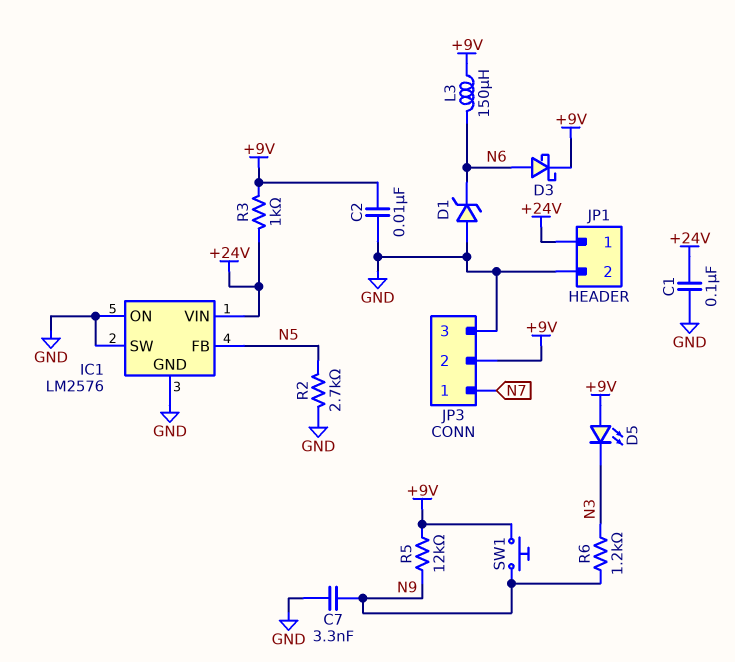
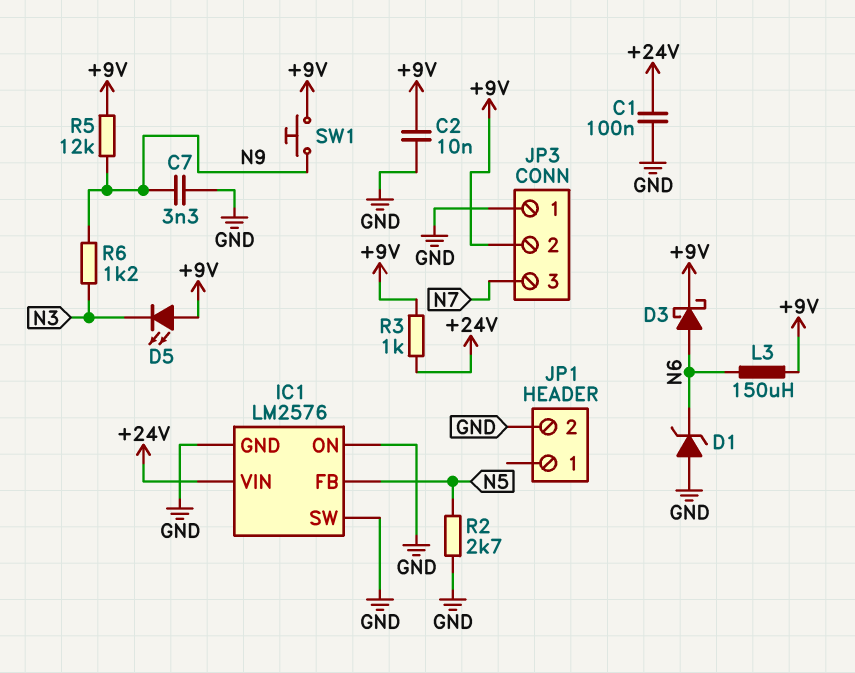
JP1 pin 1: +24V -> none
JP3 pin 1: N7 -> GND
JP3 pin 3: GND -> N7

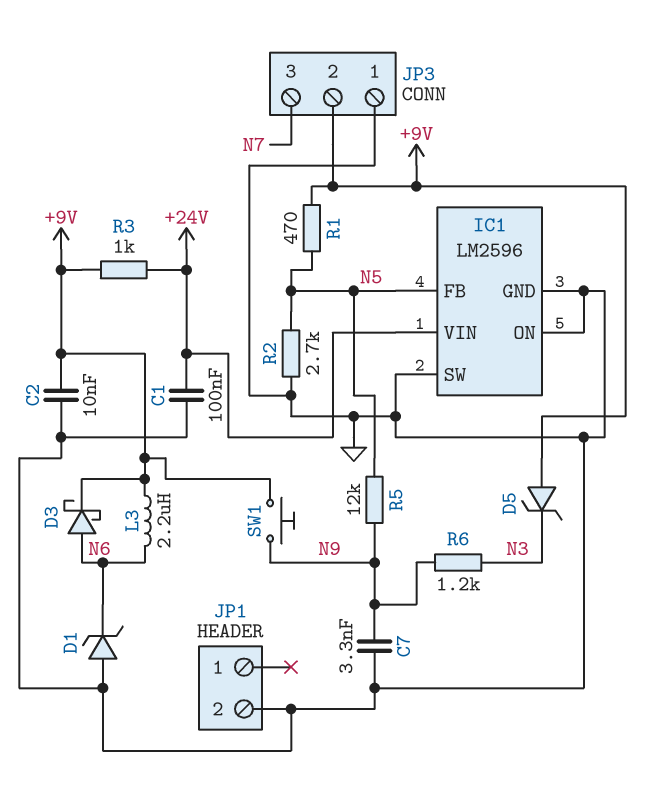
D5: LED (A +9V, K N3) -> zener (A +9V, K N3)
IC1: LM2576 -> LM2596
L3: 150uH (+9V, N6) -> 2.2uH (+9V, N6)
R1: none -> 470 (+9V, N5)
R5: 12k (+9V, N9) -> 12k (N5, N9)

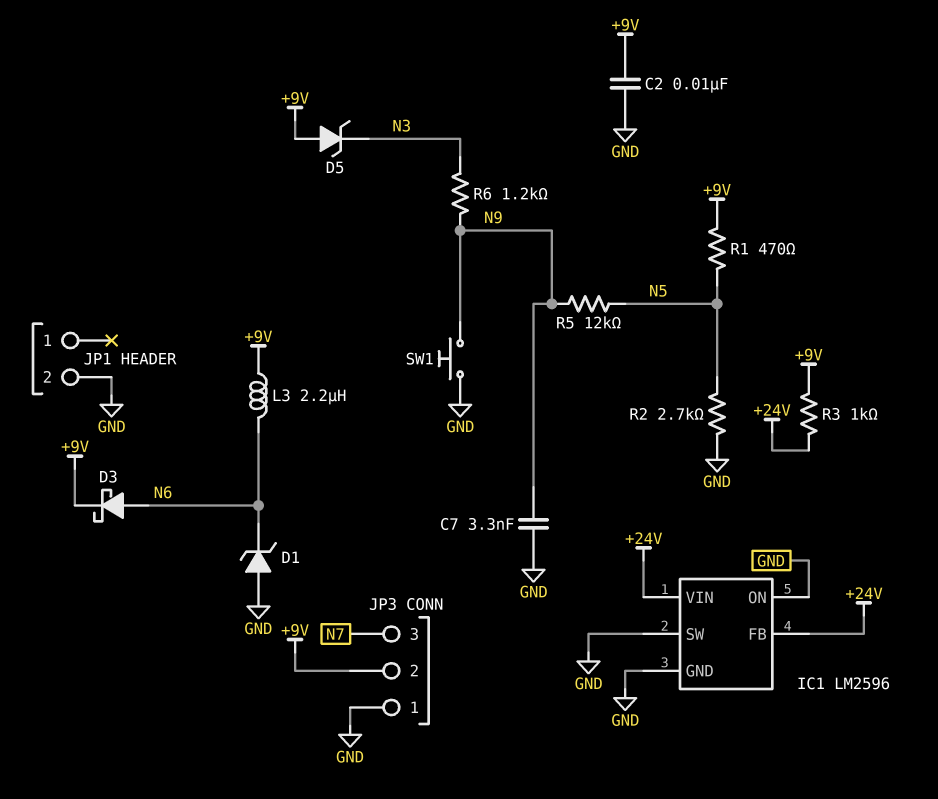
C1: 100nF (+24V, GND) -> none
IC1 pin FB: N5 -> +24V
SW1: button (+9V, N9) -> button (GND, N9)

